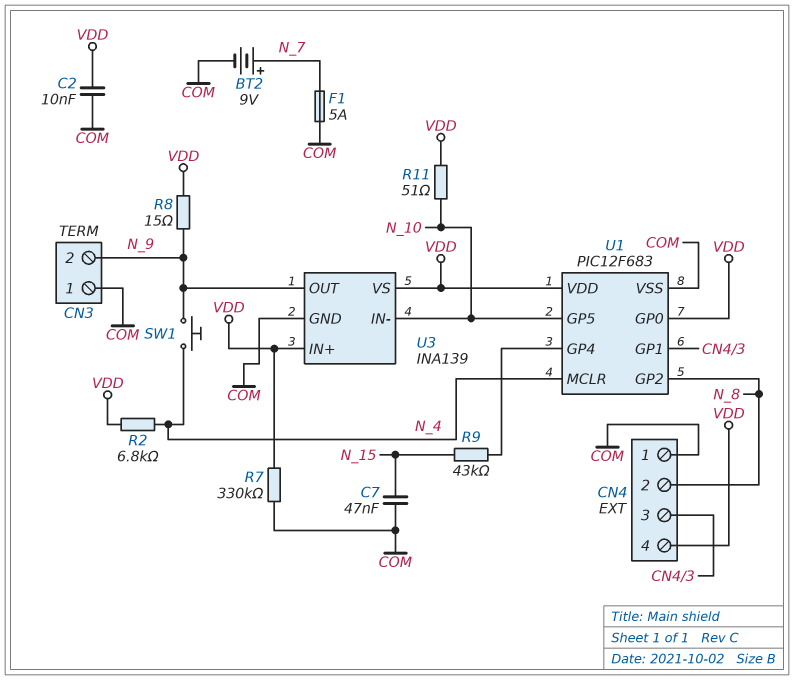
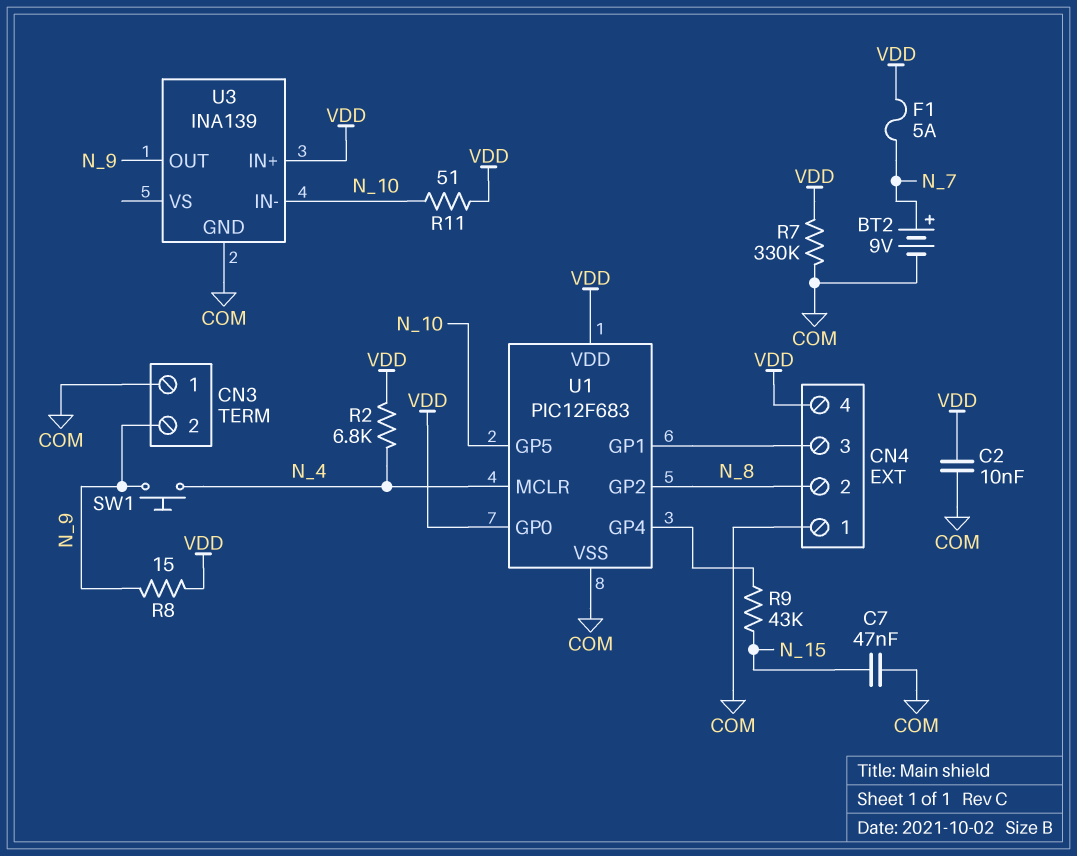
F1: 5A (COM, N_7) -> 5A (N_7, VDD)
U3 pin VS: VDD -> none

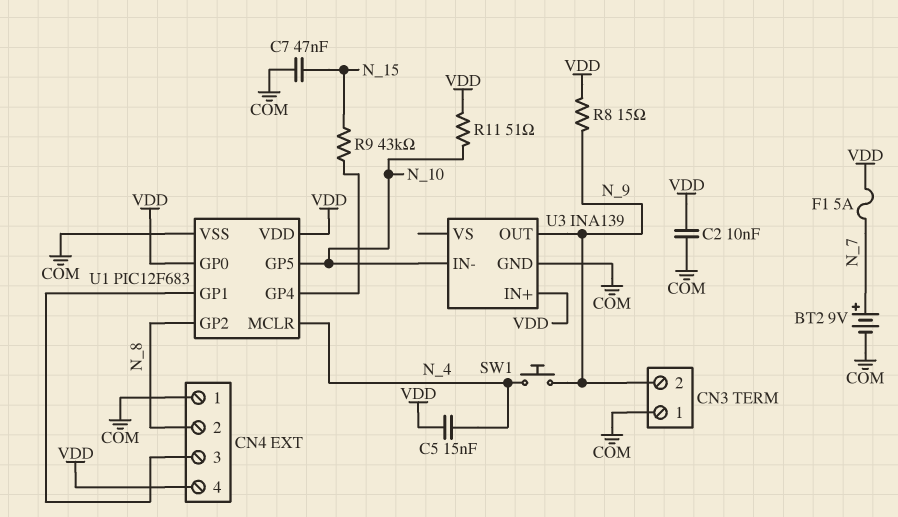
C5: none -> 15nF (N_4, VDD)
R2: 6.8k (N_4, VDD) -> none
R7: 330k (COM, VDD) -> none

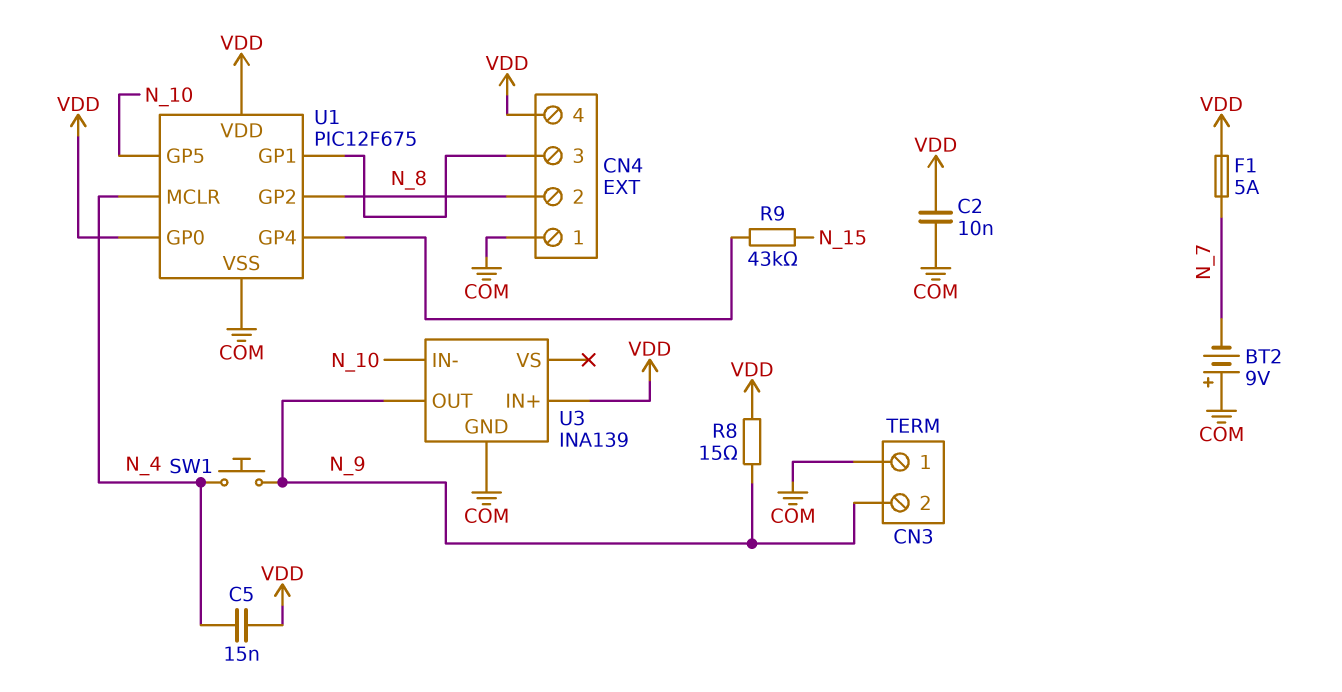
BT2: 9V (plus N_7, minus COM) -> 9V (plus COM, minus N_7)
C7: 47nF (COM, N_15) -> none
R11: 51 (N_10, VDD) -> none
U1: PIC12F683 -> PIC12F675

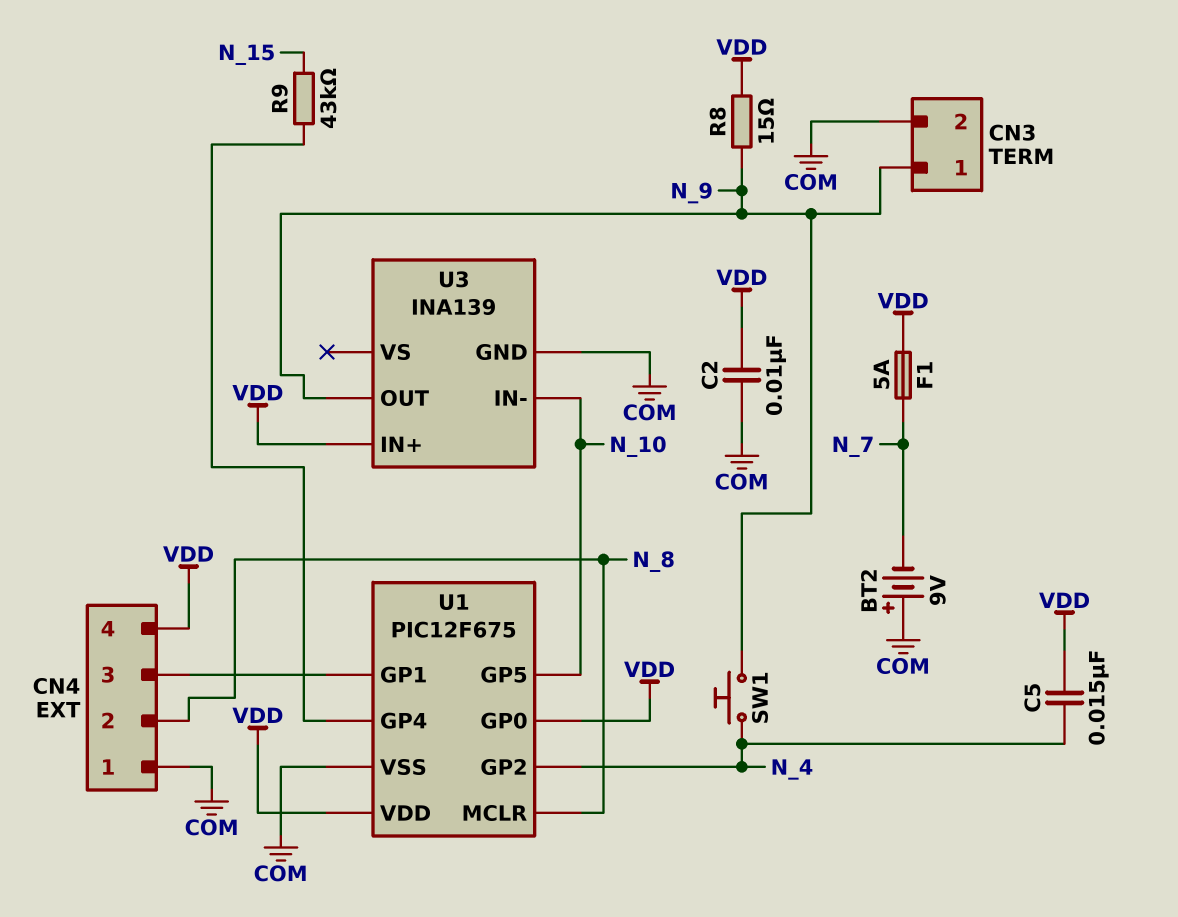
CN3 pin 1: COM -> N_9
CN3 pin 2: N_9 -> COM
U1 pin GP2: N_8 -> N_4
U1 pin MCLR: N_4 -> N_8

